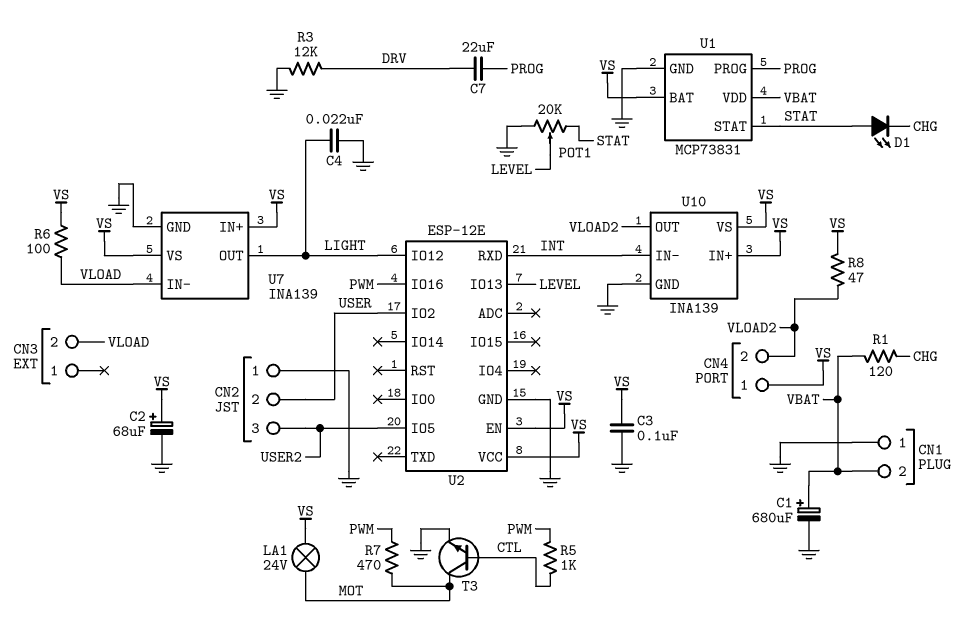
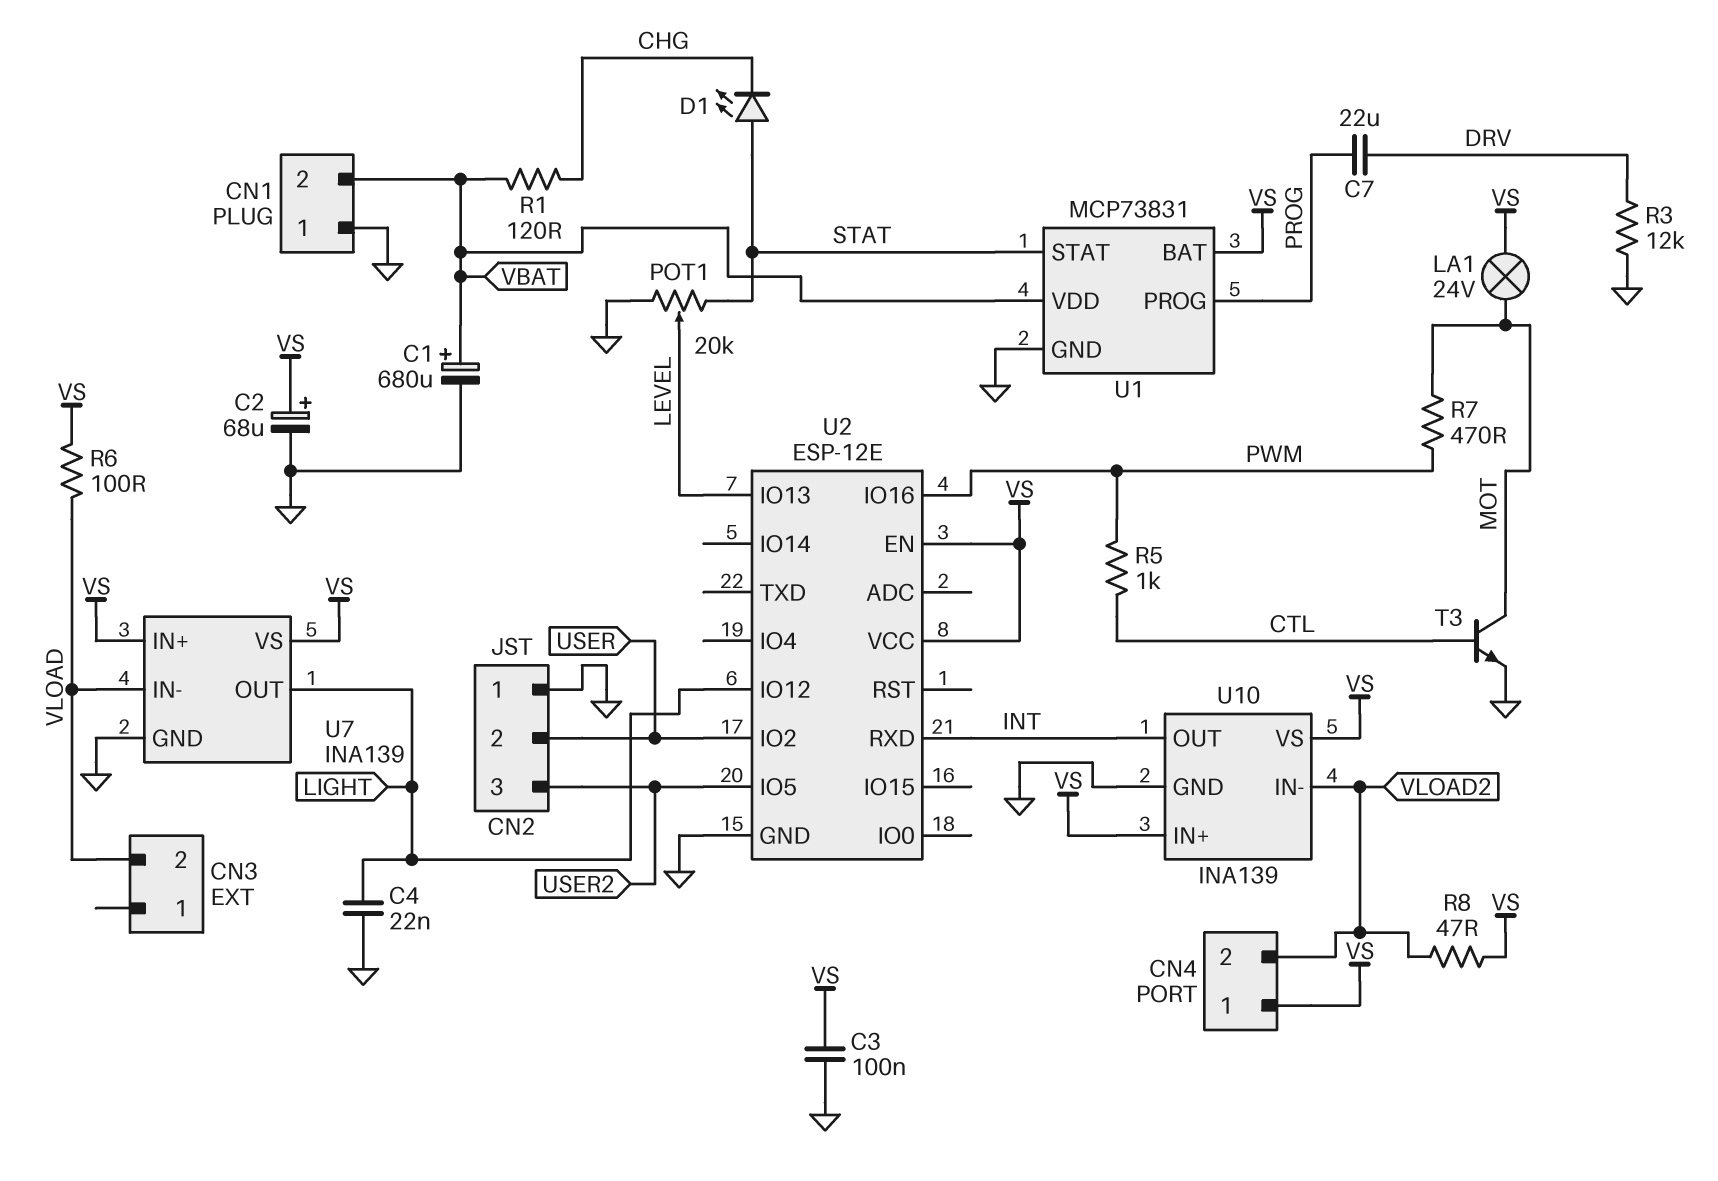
U10 pin IN-: INT -> VLOAD2
U10 pin OUT: VLOAD2 -> INT

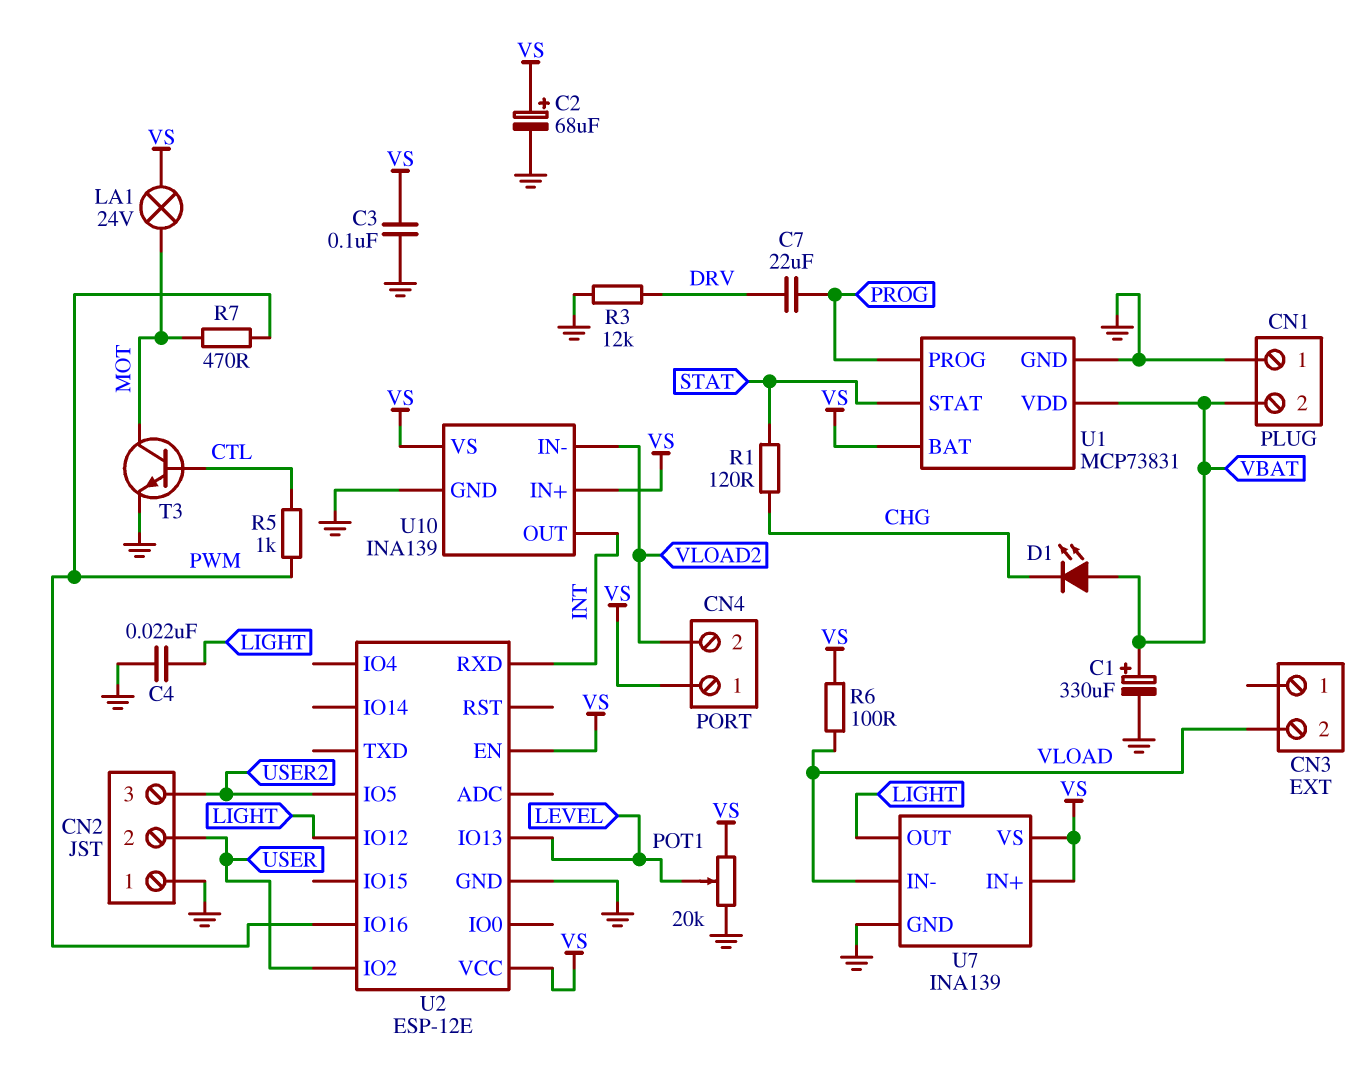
C1: 680uF (plus VBAT, minus GND) -> 330uF (plus VBAT, minus GND)
D1: LED (A STAT, K CHG) -> LED (A VBAT, K CHG)
POT1: 20k (GND, STAT, wiper LEVEL) -> 20k (GND, VS, wiper LEVEL)
R1: 120 (CHG, VBAT) -> 120 (CHG, STAT)
R8: 47 (VLOAD2, VS) -> none

